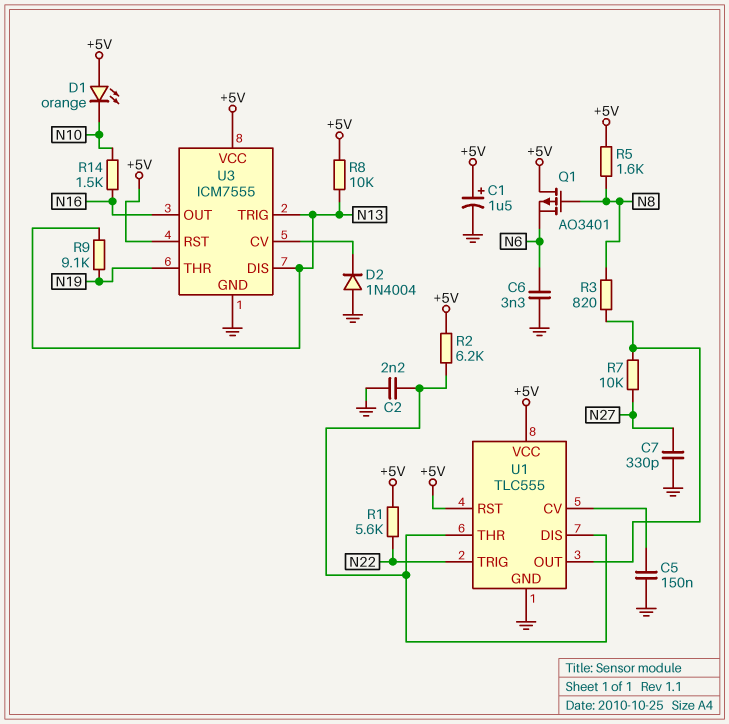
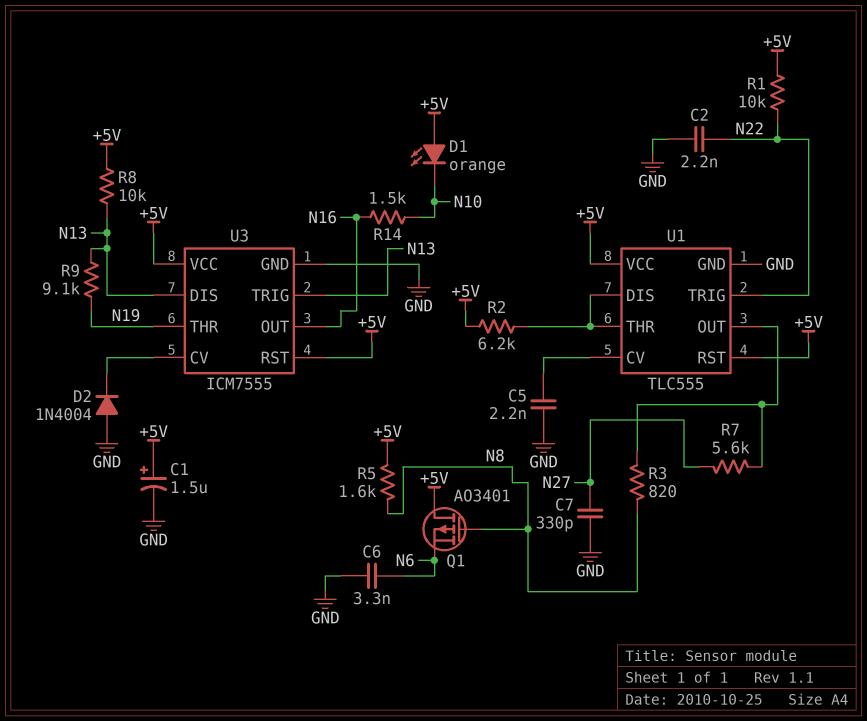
C2: 2.2nF (GND, U1/DIS) -> 2.2nF (GND, N22)
C5: 150nF (GND, U1/CV) -> 2.2nF (GND, U1/CV)
R1: 5.6k (+5V, N22) -> 10k (+5V, N22)
R7: 10k (N27, U1/OUT) -> 5.6k (N27, U1/OUT)

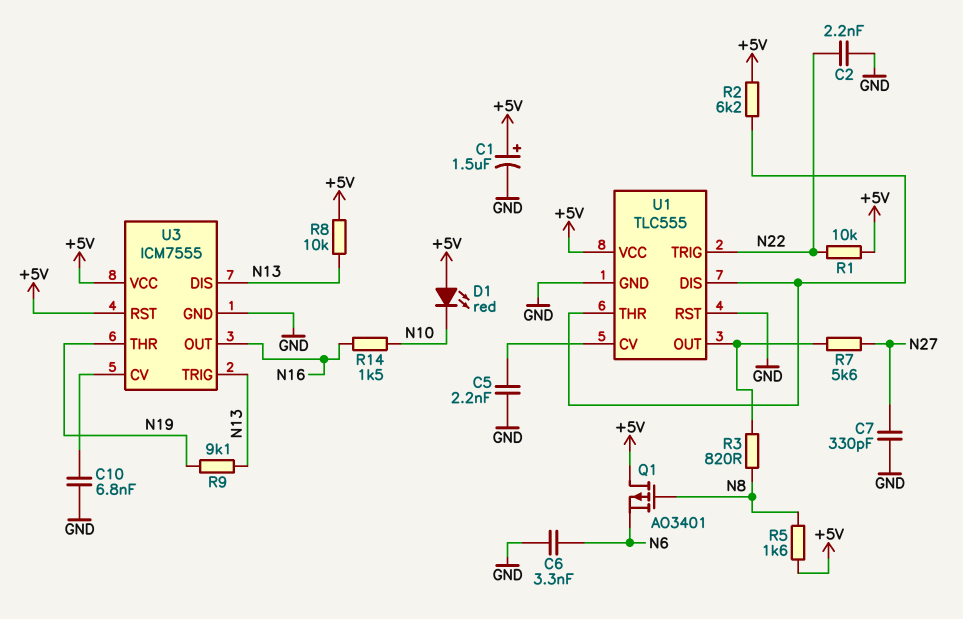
C10: none -> 6.8nF (GND, U3/CV)
D1: LED orange (A +5V, K N10) -> LED red (A +5V, K N10)
D2: diode 1N4004 (A GND, K U3/CV) -> none
U1 pin RST: +5V -> GND

